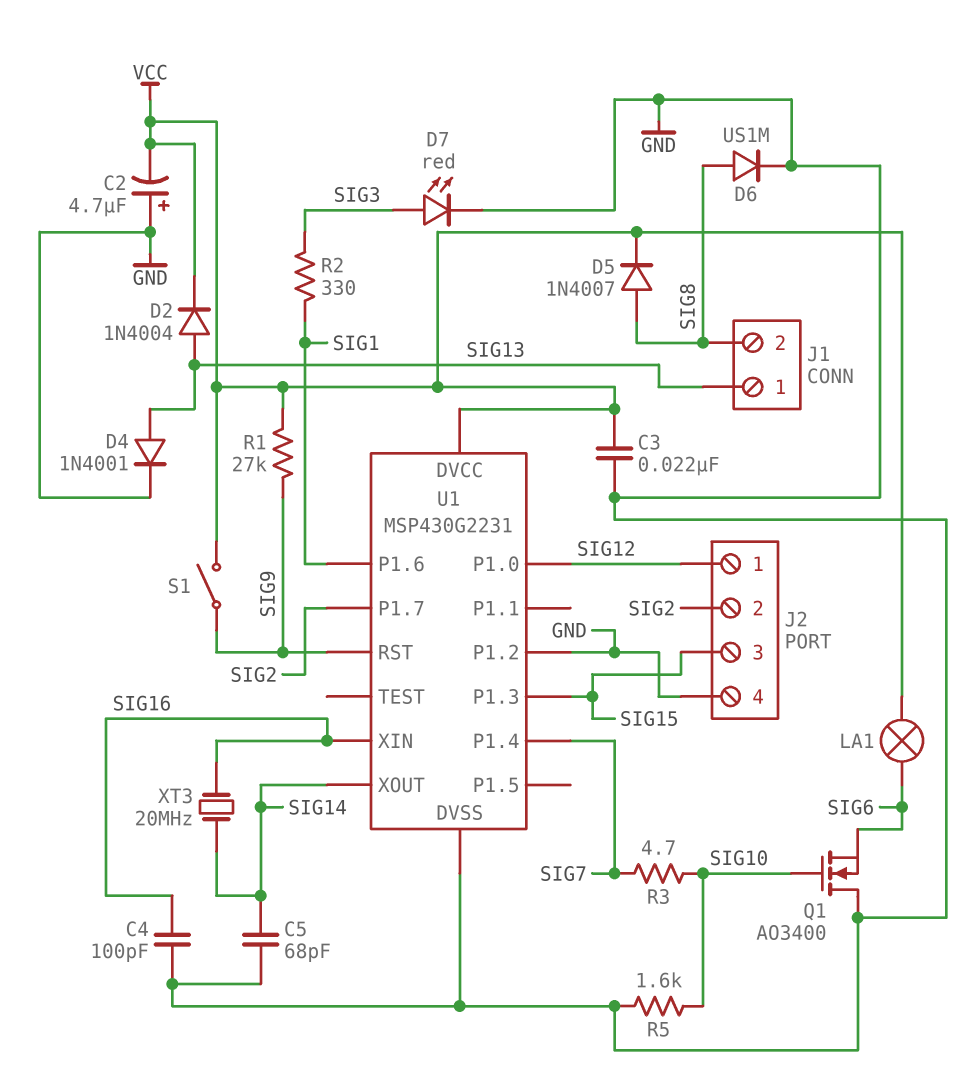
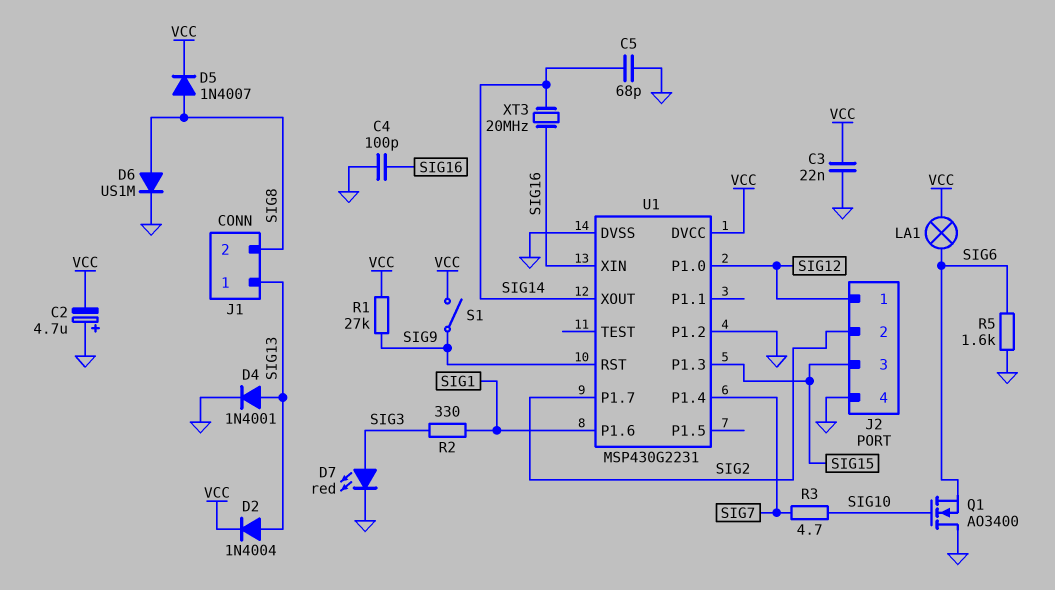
R5: 1.6k (GND, SIG10) -> 1.6k (GND, SIG6)

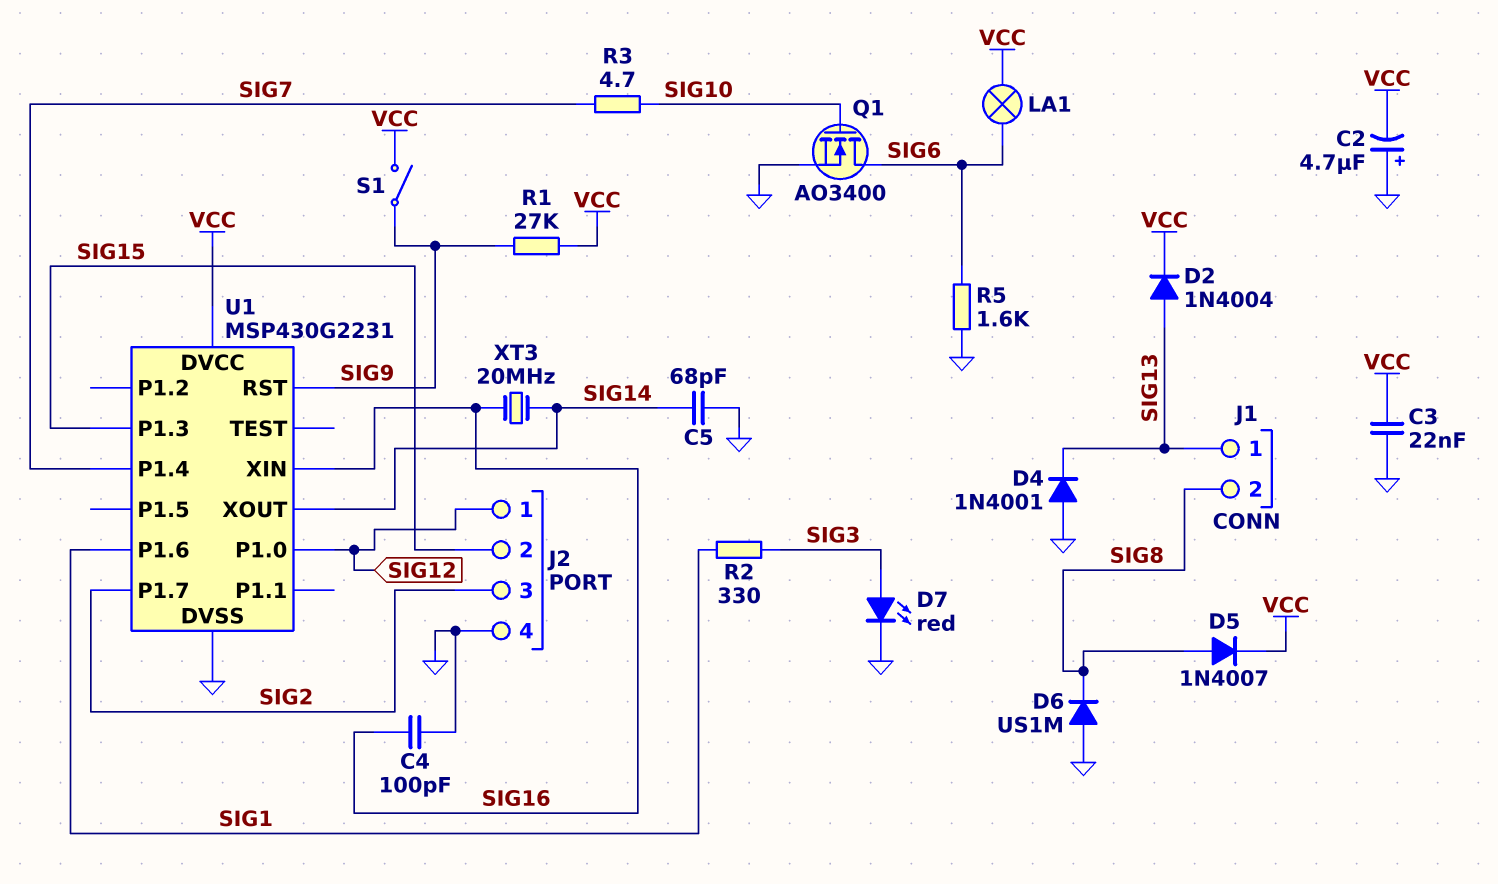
D4: diode 1N4001 (A SIG13, K GND) -> diode 1N4001 (A GND, K SIG13)
D6: diode US1M (A SIG8, K GND) -> diode US1M (A GND, K SIG8)
J2 pin 2: SIG2 -> SIG15
J2 pin 3: SIG15 -> SIG2
Q1: NMOS AO3400 (G SIG10, D GND, S SIG6) -> NMOS AO3400 (G SIG10, D SIG6, S GND)
U1 pin P1.2: GND -> none

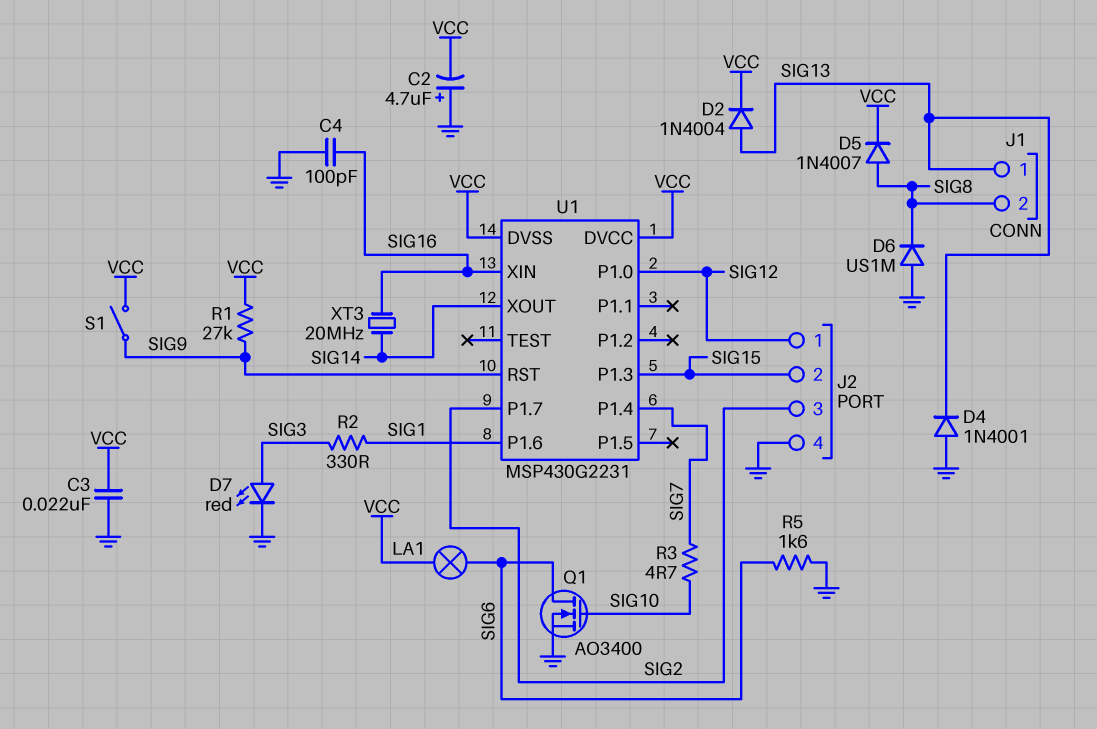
C5: 68pF (GND, SIG14) -> none
U1 pin DVSS: GND -> VCC

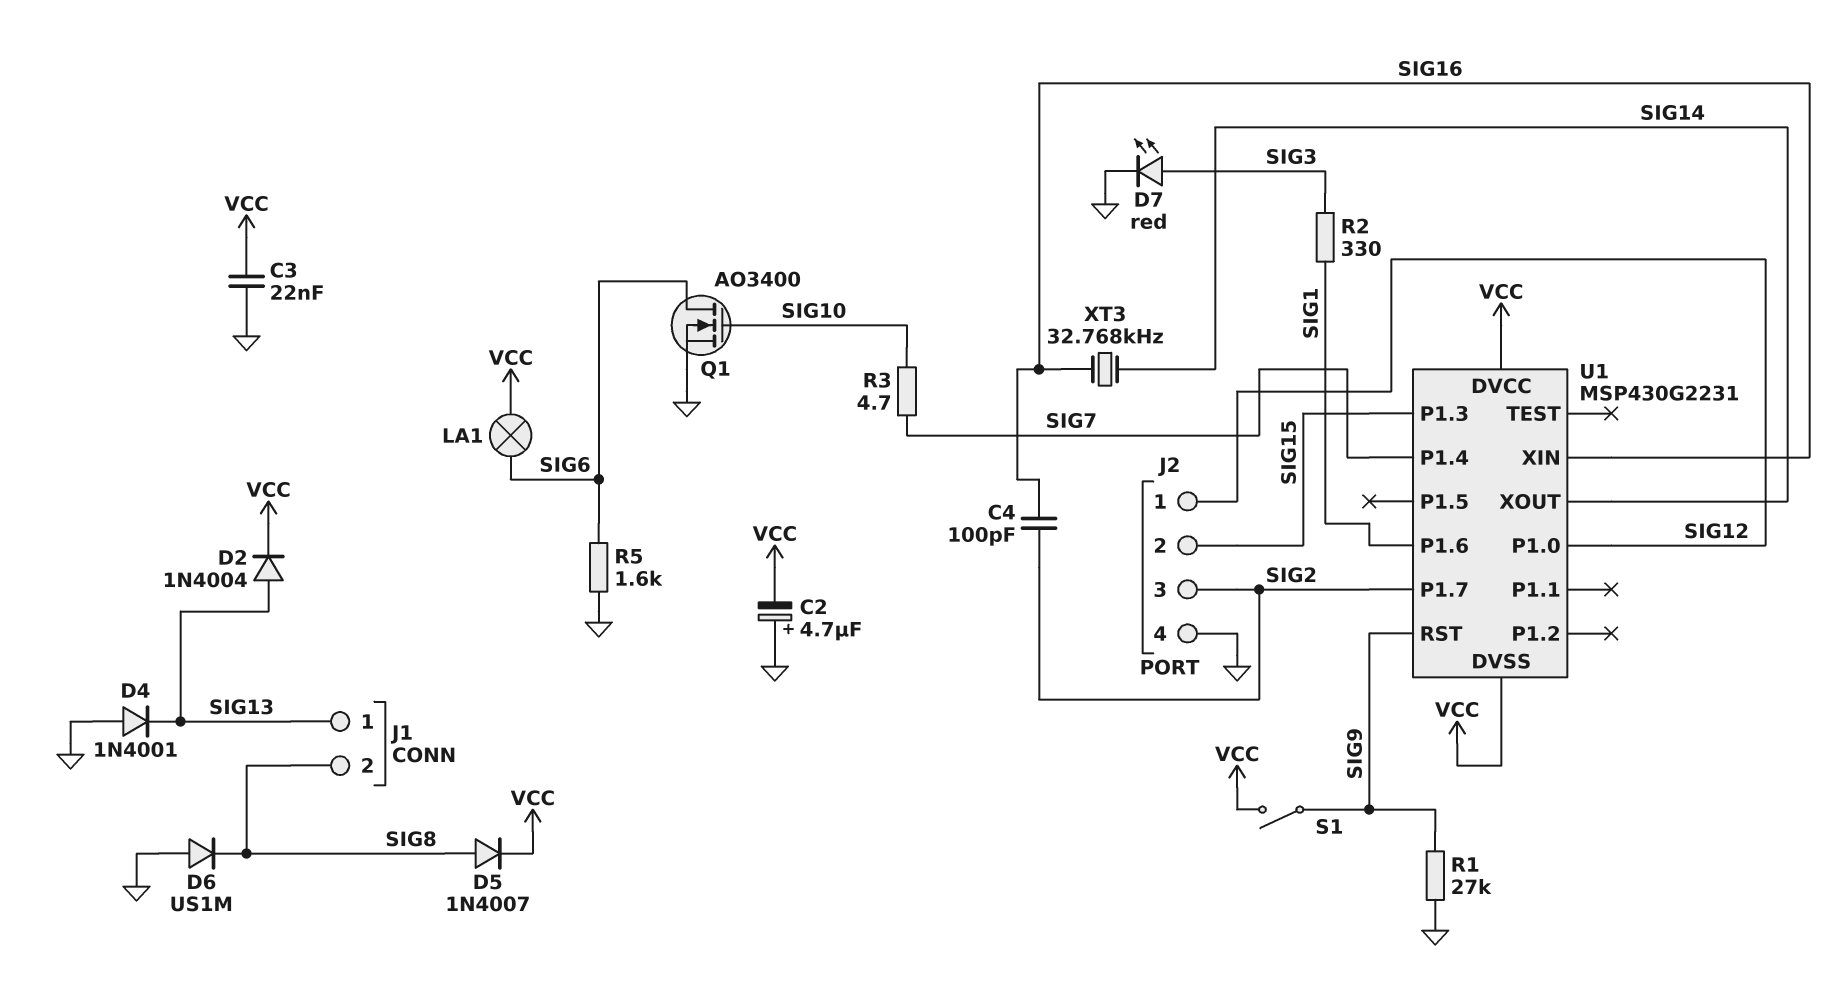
C4: 100pF (GND, SIG16) -> 100pF (SIG2, SIG16)
R1: 27k (SIG9, VCC) -> 27k (GND, SIG9)
XT3: 20MHz (SIG14, SIG16) -> 32.768kHz (SIG14, SIG16)

